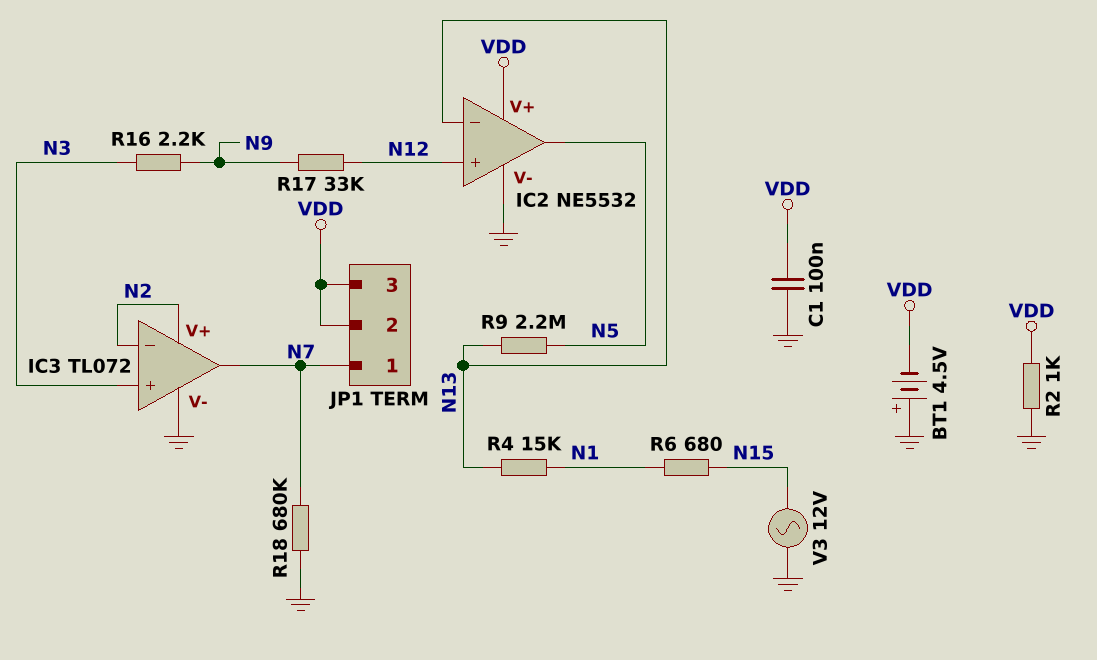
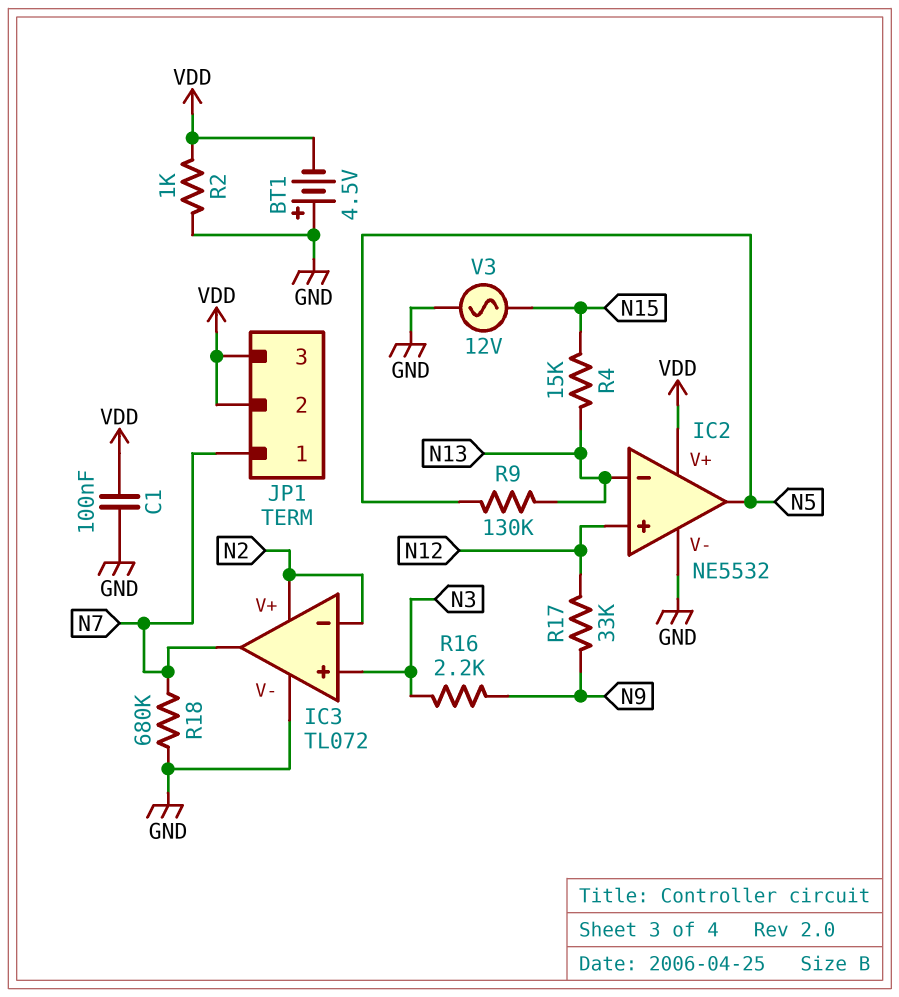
R4: 15k (N1, N13) -> 15k (N13, N15)
R6: 680 (N1, N15) -> none
R9: 2.2M (N5, N13) -> 130k (N5, N13)

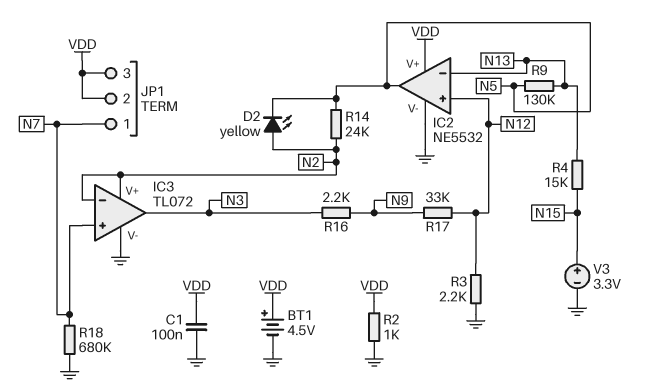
BT1: 4.5V (plus GND, minus VDD) -> 4.5V (plus VDD, minus GND)
D2: none -> LED yellow (A N2, K N5)
IC3 pin in+: N3 -> N7
IC3 pin out: N7 -> N3
R3: none -> 2.2k (GND, N12)
R14: none -> 24k (N2, N5)
V3: AC 12V (GND, N15) -> 3.3V (plus N15, minus GND)

